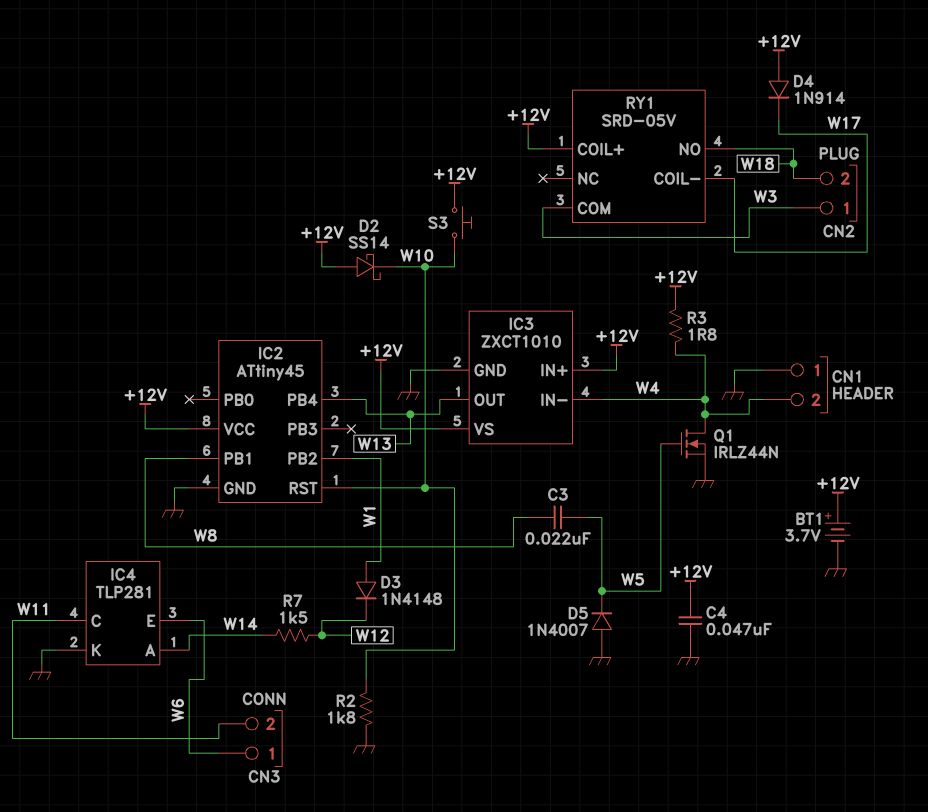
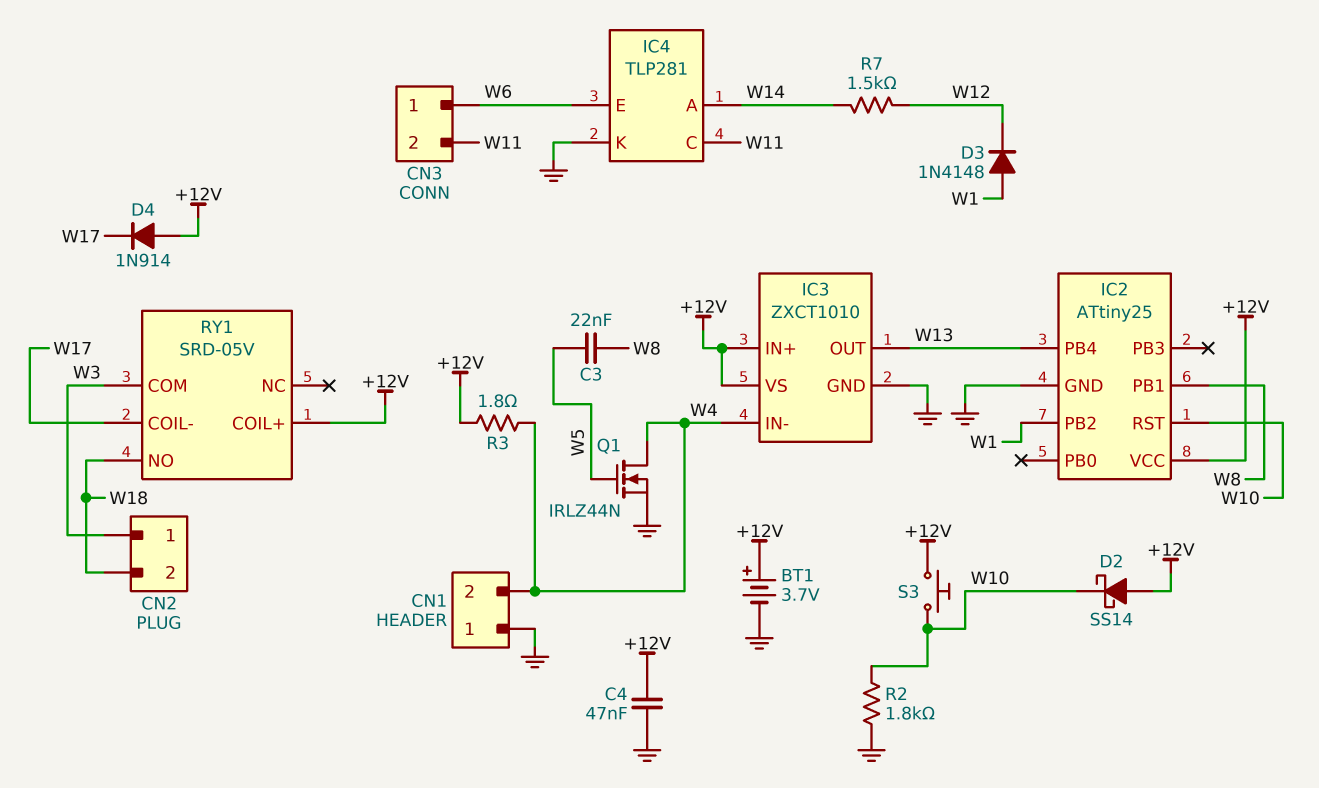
D5: diode 1N4007 (A GND, K W5) -> none
IC2: ATtiny45 -> ATtiny25

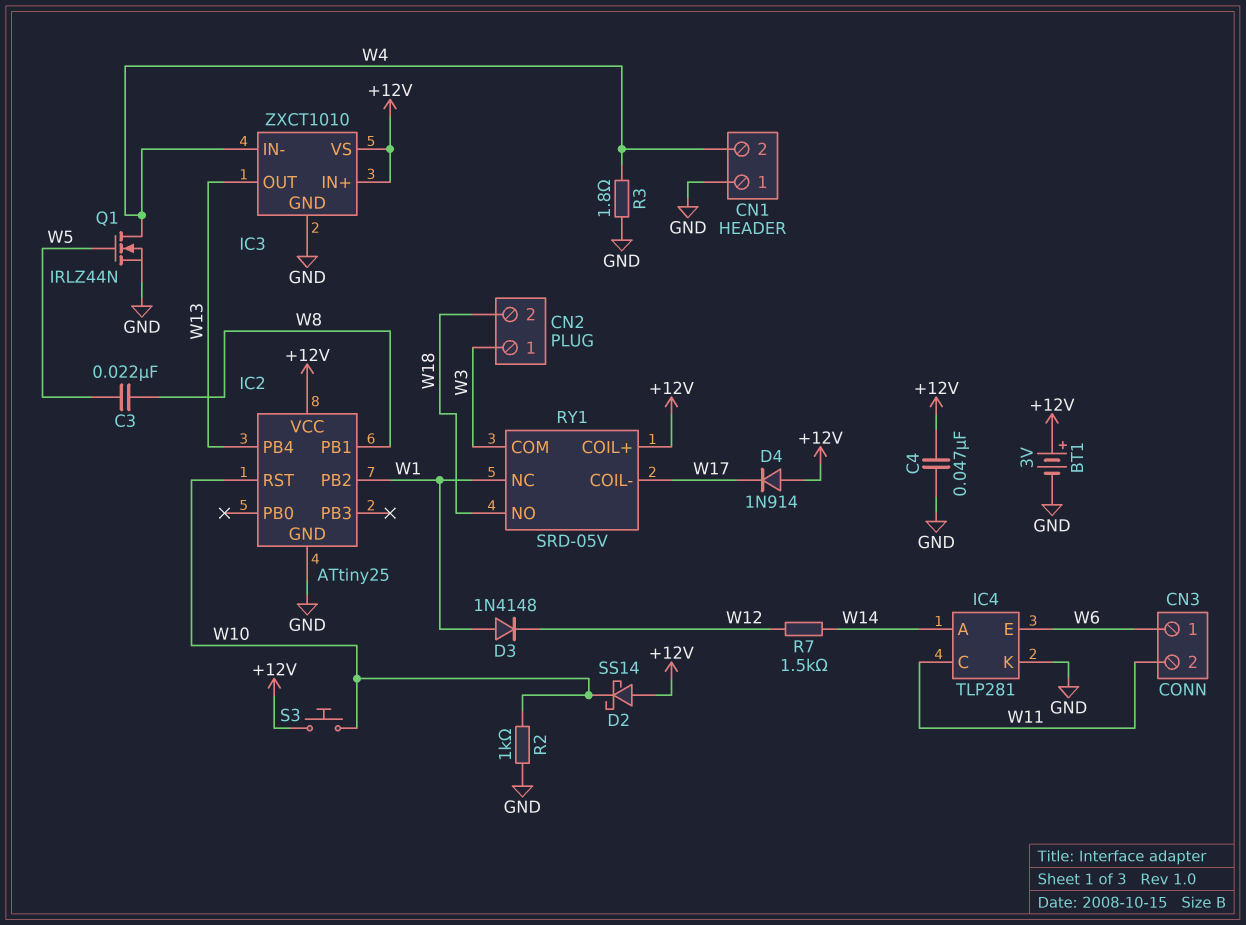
BT1: 3.7V (plus +12V, minus GND) -> 3V (plus +12V, minus GND)
R2: 1.8k (GND, W10) -> 1k (GND, W10)
R3: 1.8 (+12V, W4) -> 1.8 (GND, W4)
RY1 pin NC: none -> W1

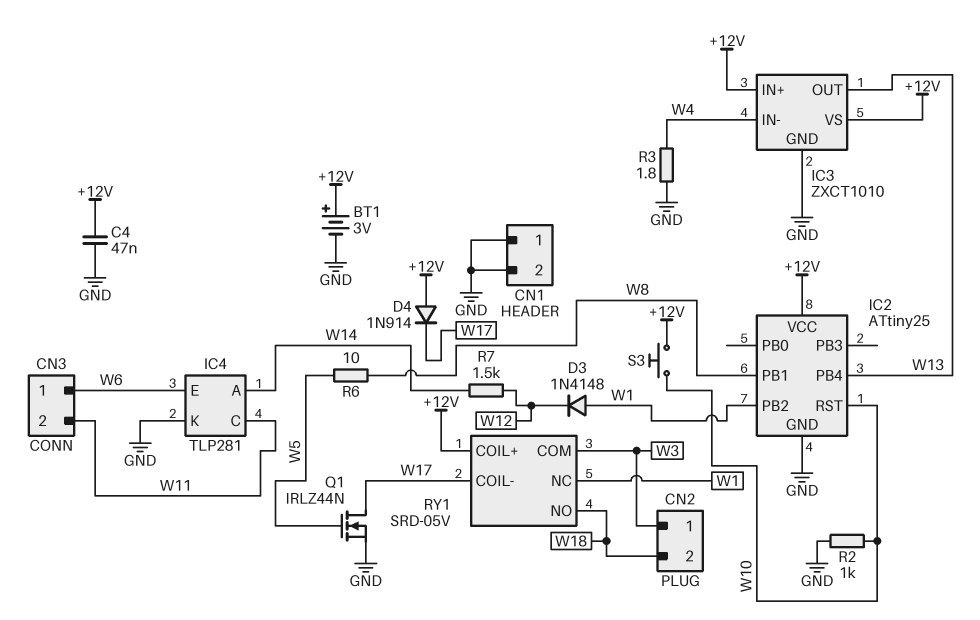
C3: 22nF (W5, W8) -> none
CN1 pin 2: W4 -> GND
D2: schottky SS14 (A +12V, K W10) -> none
Q1: NMOS IRLZ44N (G W5, D W4, S GND) -> NMOS IRLZ44N (G W5, D W17, S GND)
R6: none -> 10 (W5, W8)

